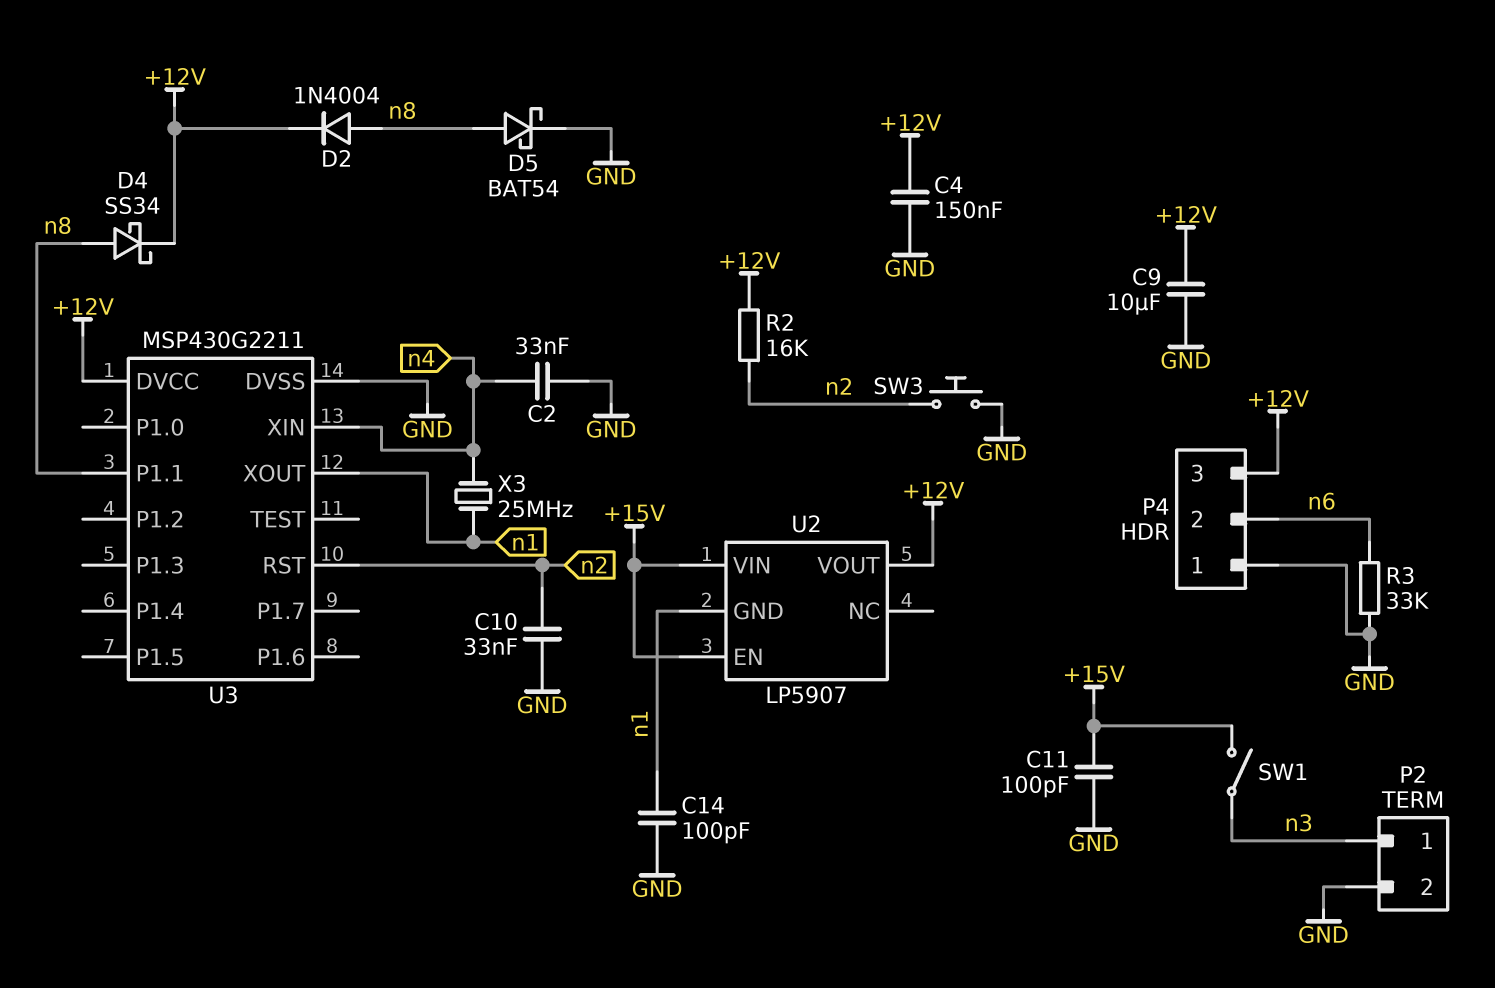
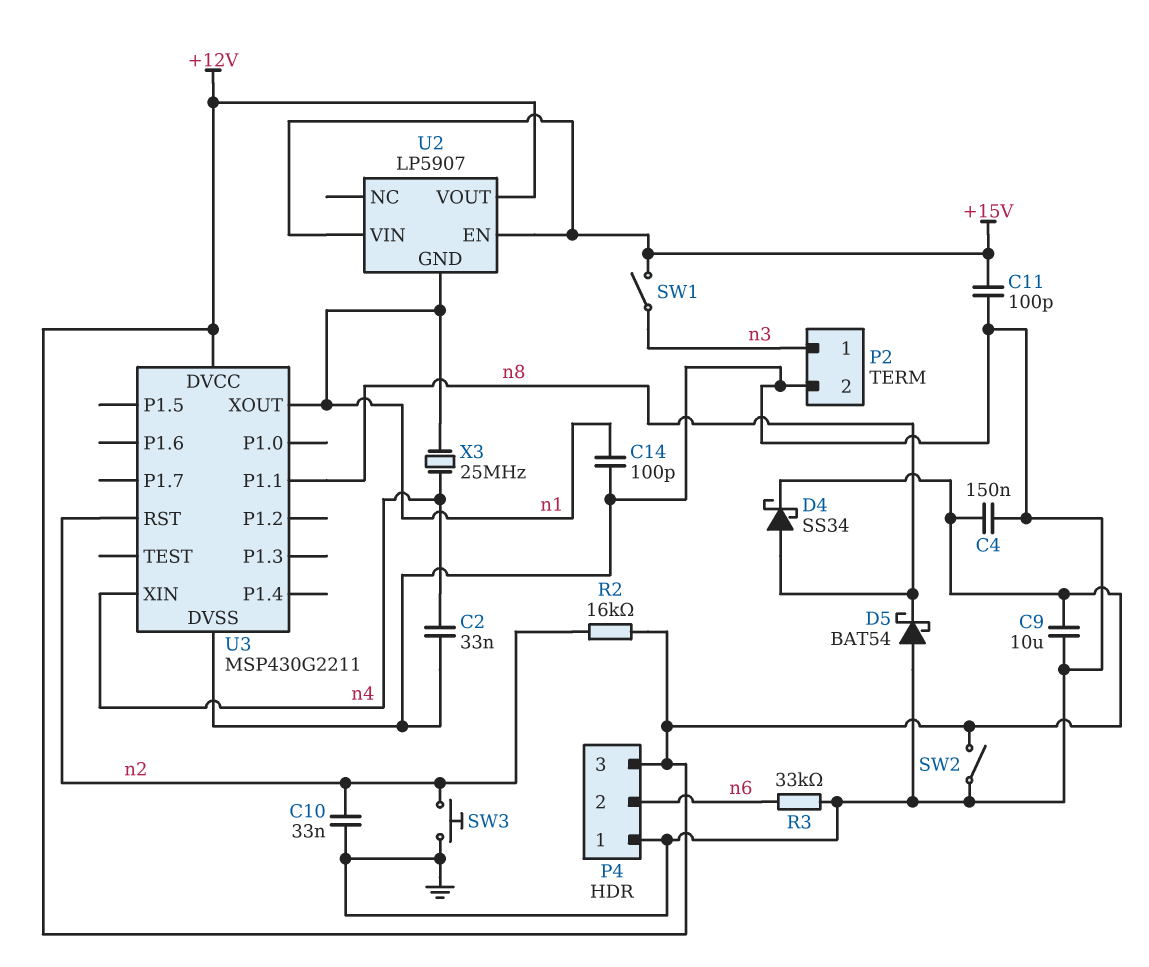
D2: diode 1N4004 (A n8, K +12V) -> none
D5: schottky BAT54 (A n8, K GND) -> schottky BAT54 (A GND, K n8)
SW2: none -> switch (+12V, GND)

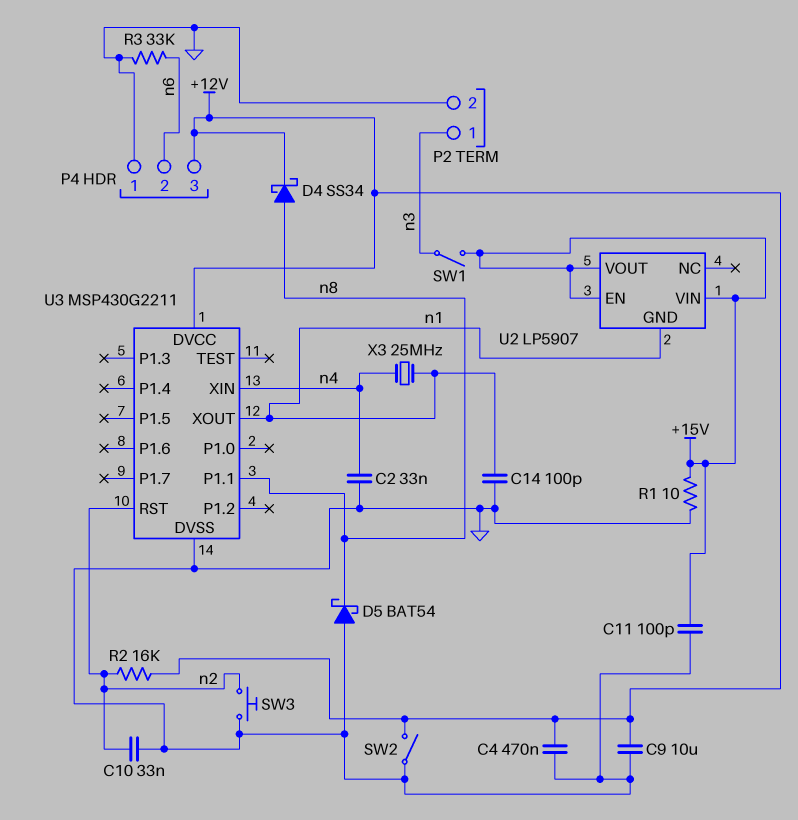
C4: 150nF (+12V, GND) -> 470nF (+12V, GND)
R1: none -> 10 (+15V, GND)
U2 pin VOUT: +12V -> +15V

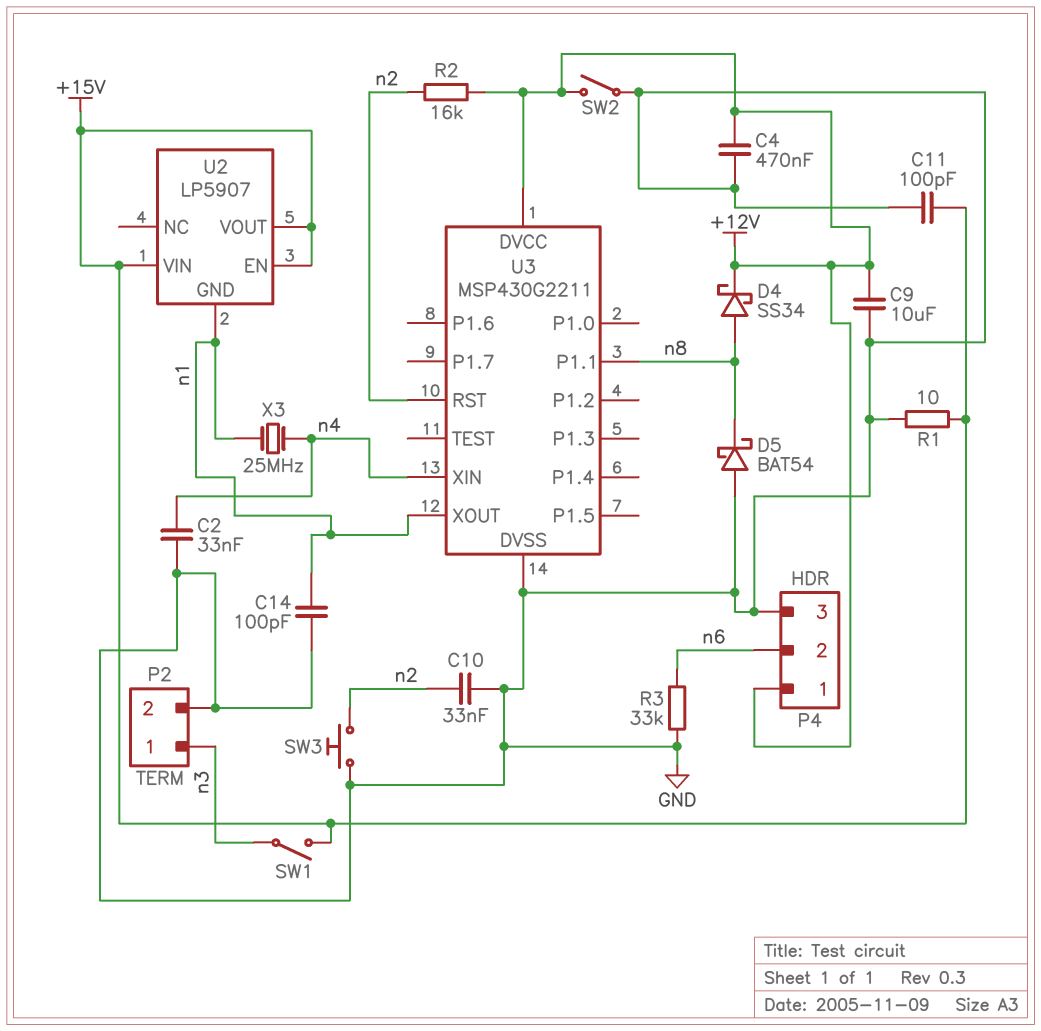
P4 pin 1: GND -> +12V
P4 pin 3: +12V -> GND

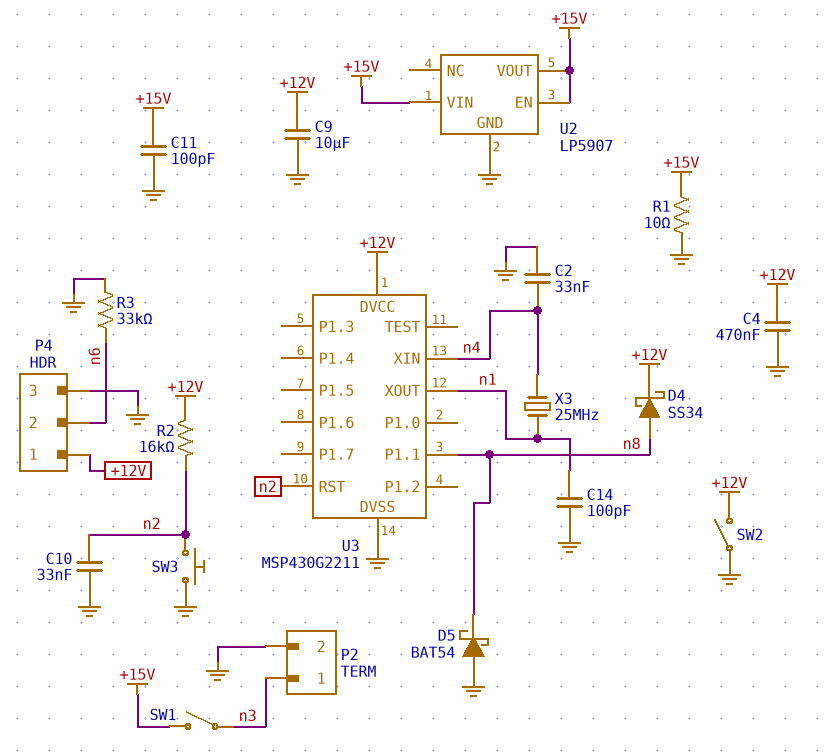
U2 pin GND: n1 -> GND

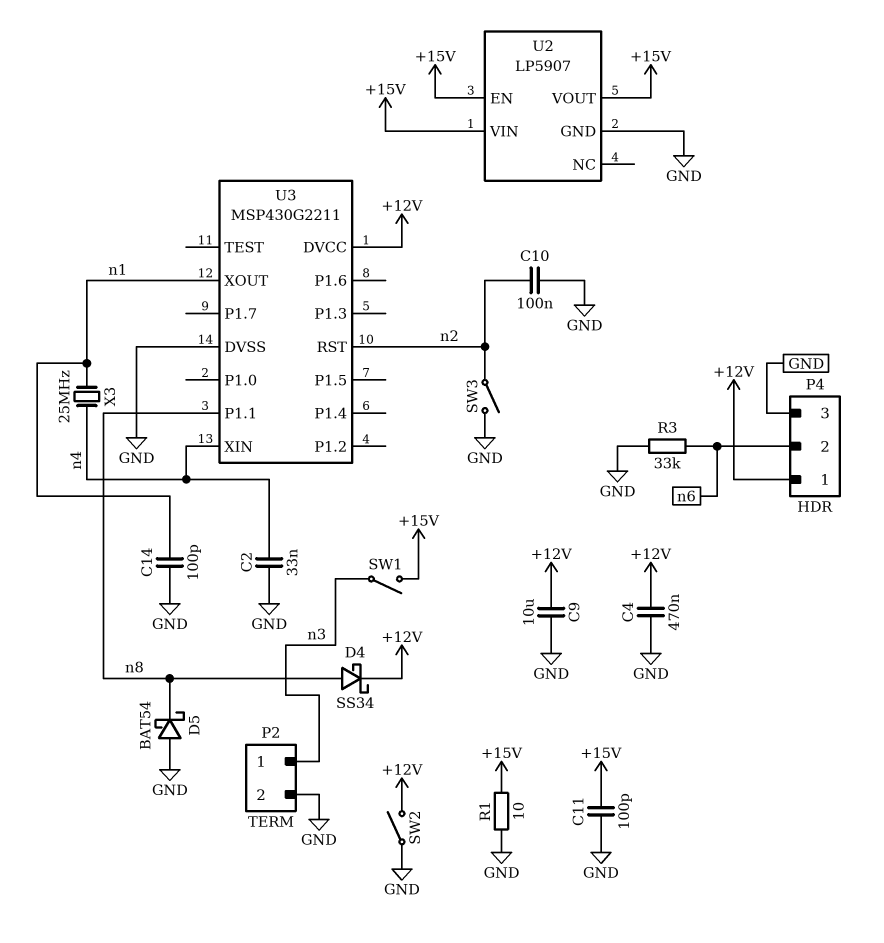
C10: 33nF (GND, n2) -> 100nF (GND, n2)
R2: 16k (+12V, n2) -> none
SW3: button (GND, n2) -> switch (GND, n2)

